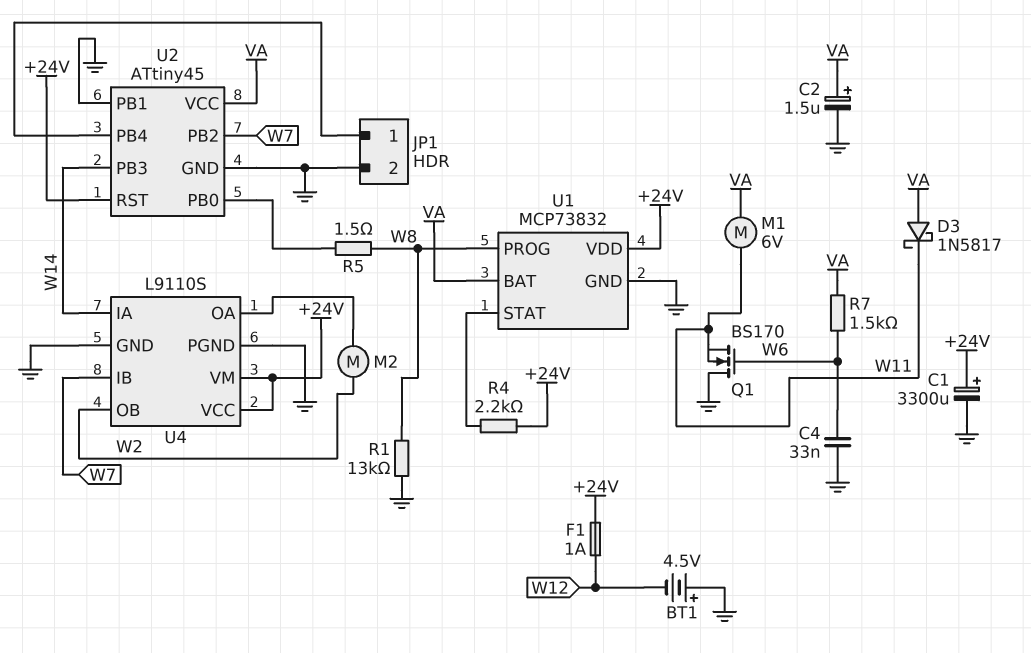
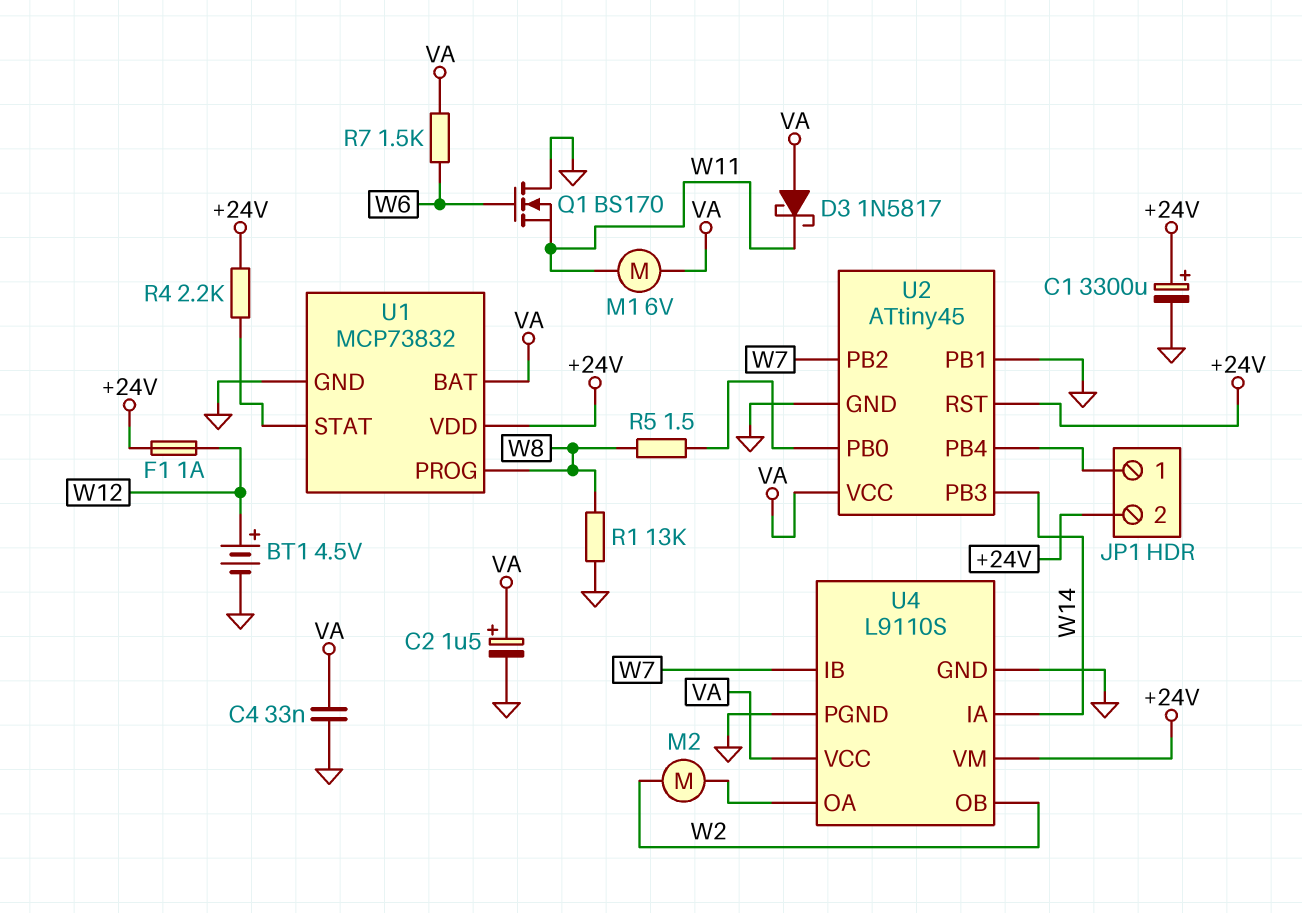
BT1: 4.5V (plus GND, minus W12) -> 4.5V (plus W12, minus GND)
C4: 33nF (GND, W6) -> 33nF (GND, VA)
JP1 pin 2: GND -> +24V
U4 pin VCC: +24V -> VA

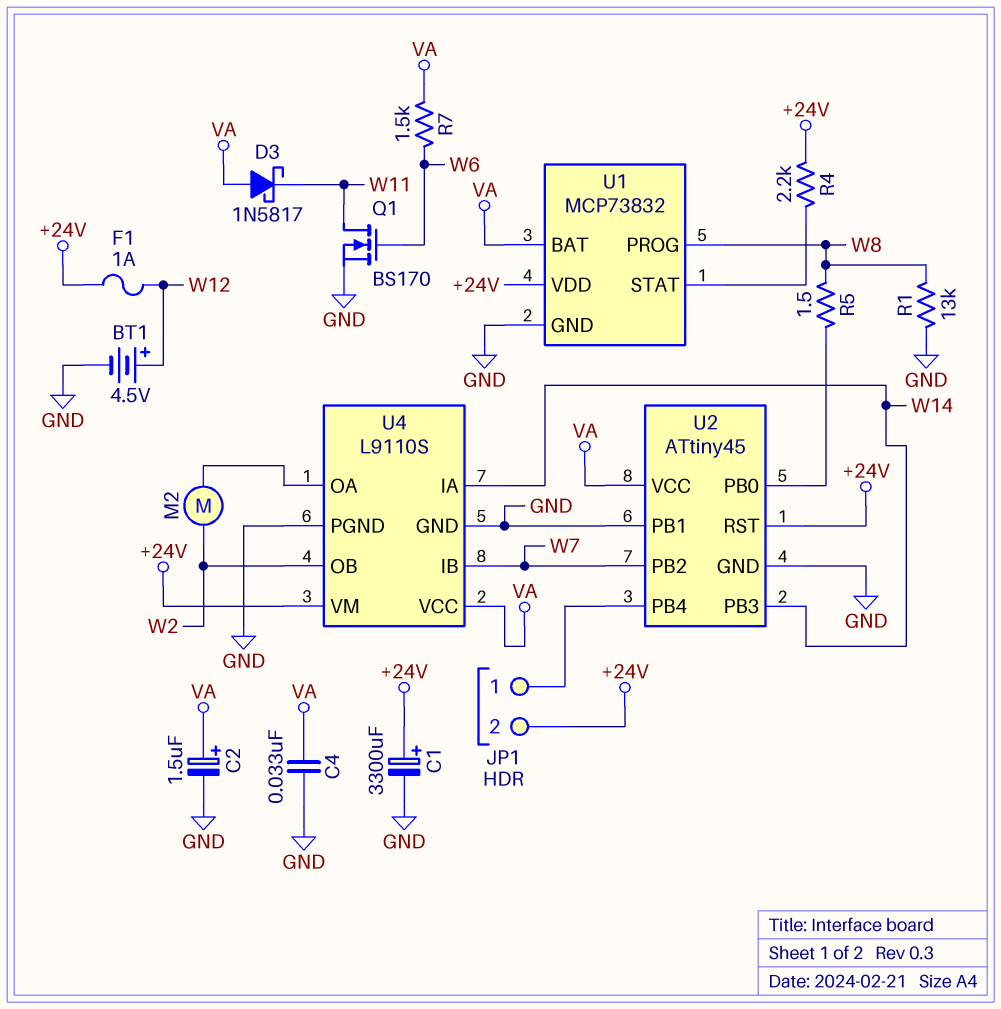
M1: motor 6V (VA, W11) -> none
Q1: NMOS BS170 (G W6, D GND, S W11) -> NMOS BS170 (G W6, D W11, S GND)

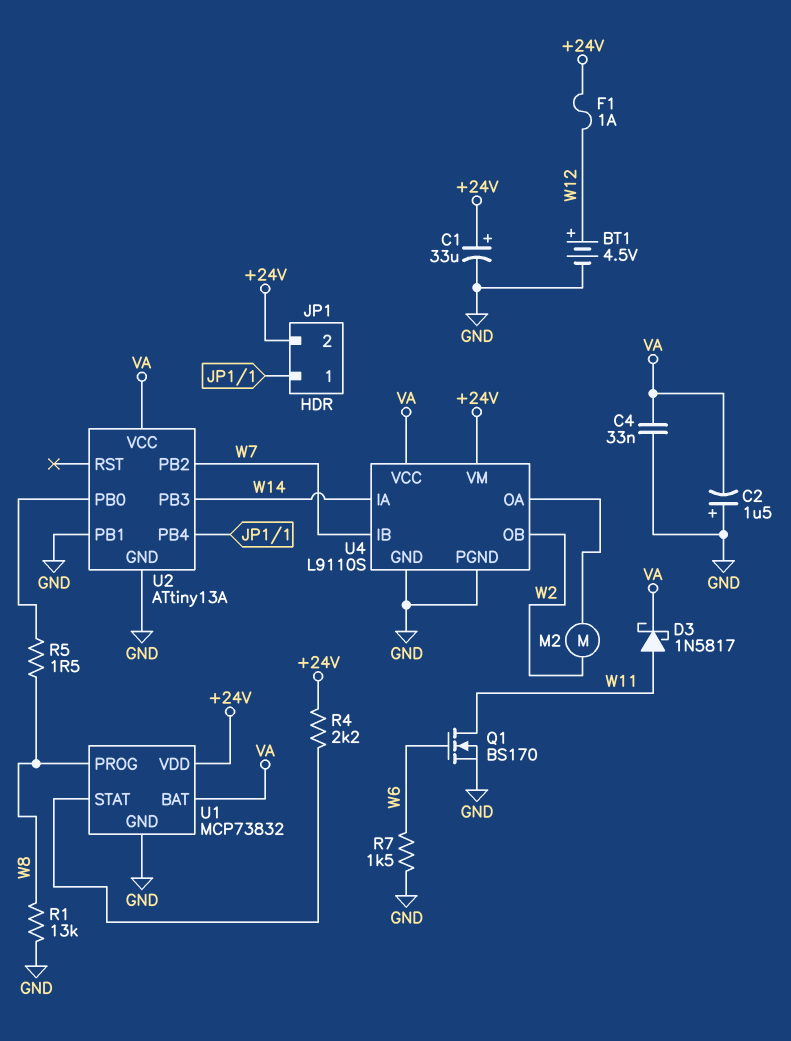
C1: 3300uF (plus +24V, minus GND) -> 33uF (plus +24V, minus GND)
C2: 1.5uF (plus VA, minus GND) -> 1.5uF (plus GND, minus VA)
D3: schottky 1N5817 (A VA, K W11) -> schottky 1N5817 (A W11, K VA)
R7: 1.5k (VA, W6) -> 1.5k (GND, W6)
U2: ATtiny45 -> ATtiny13A
U2 pin RST: +24V -> none

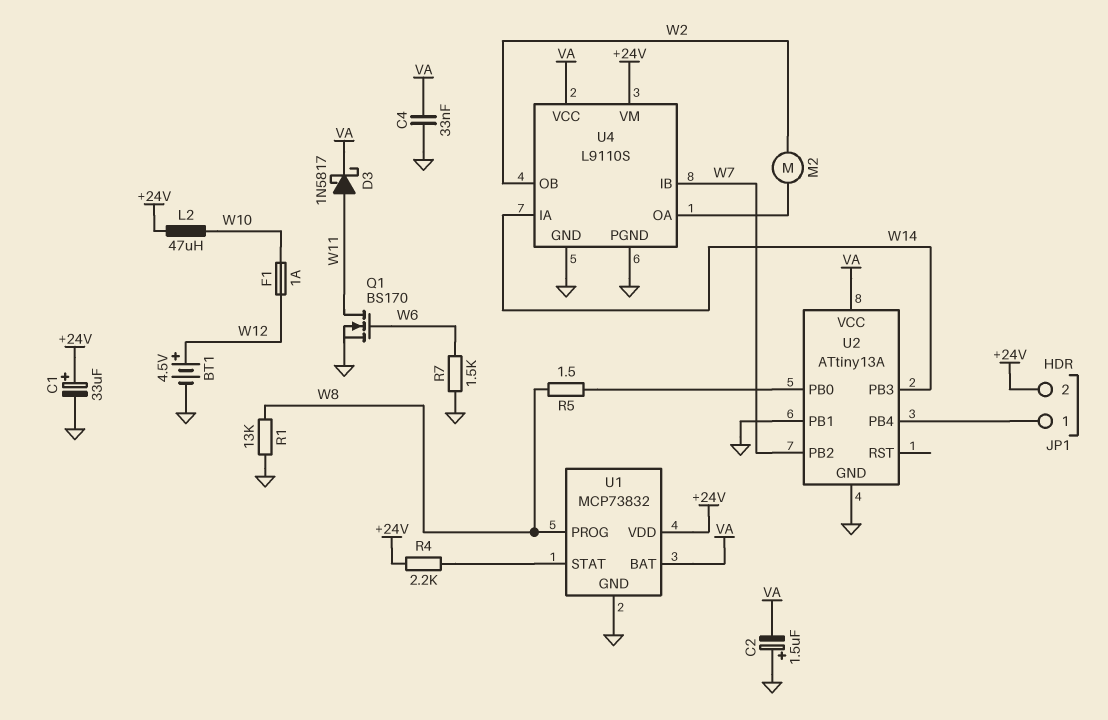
F1: 1A (+24V, W12) -> 1A (W10, W12)
L2: none -> 47uH (+24V, W10)

